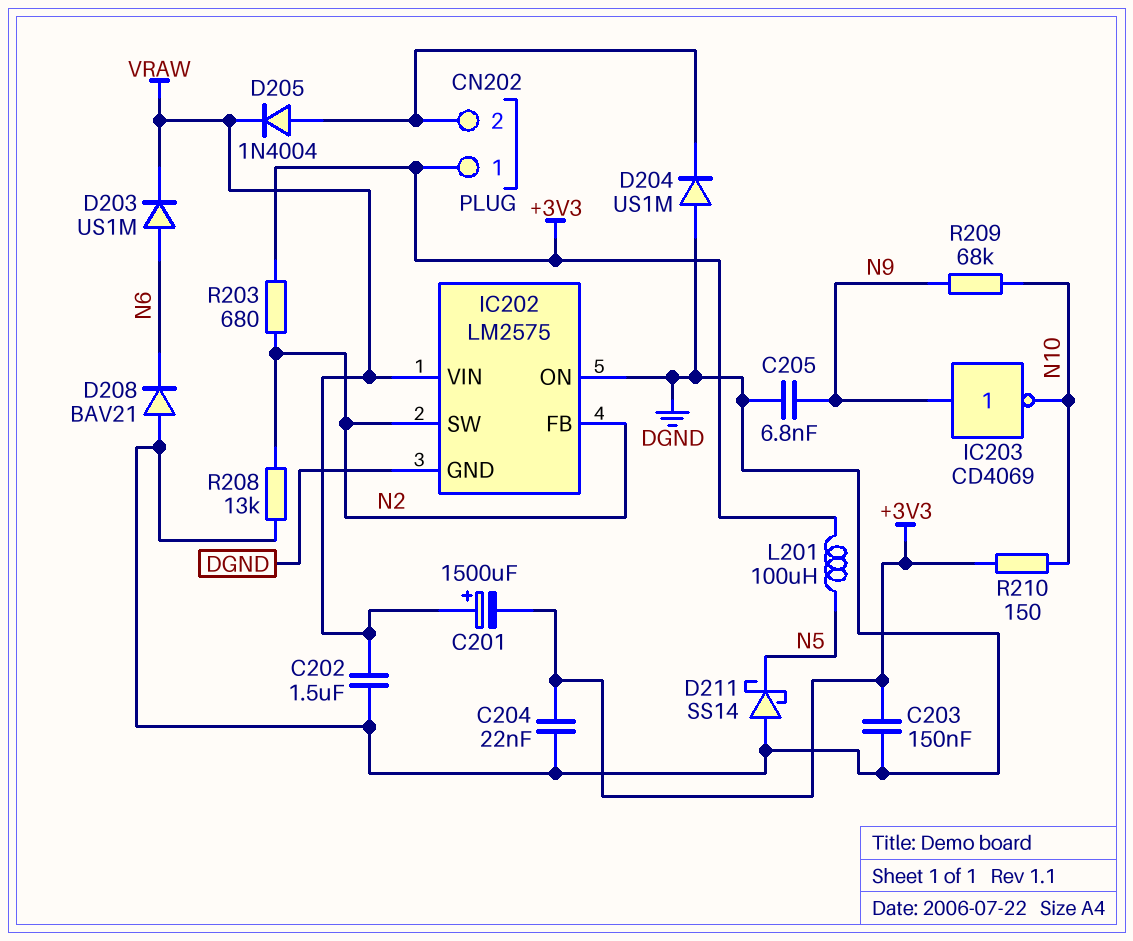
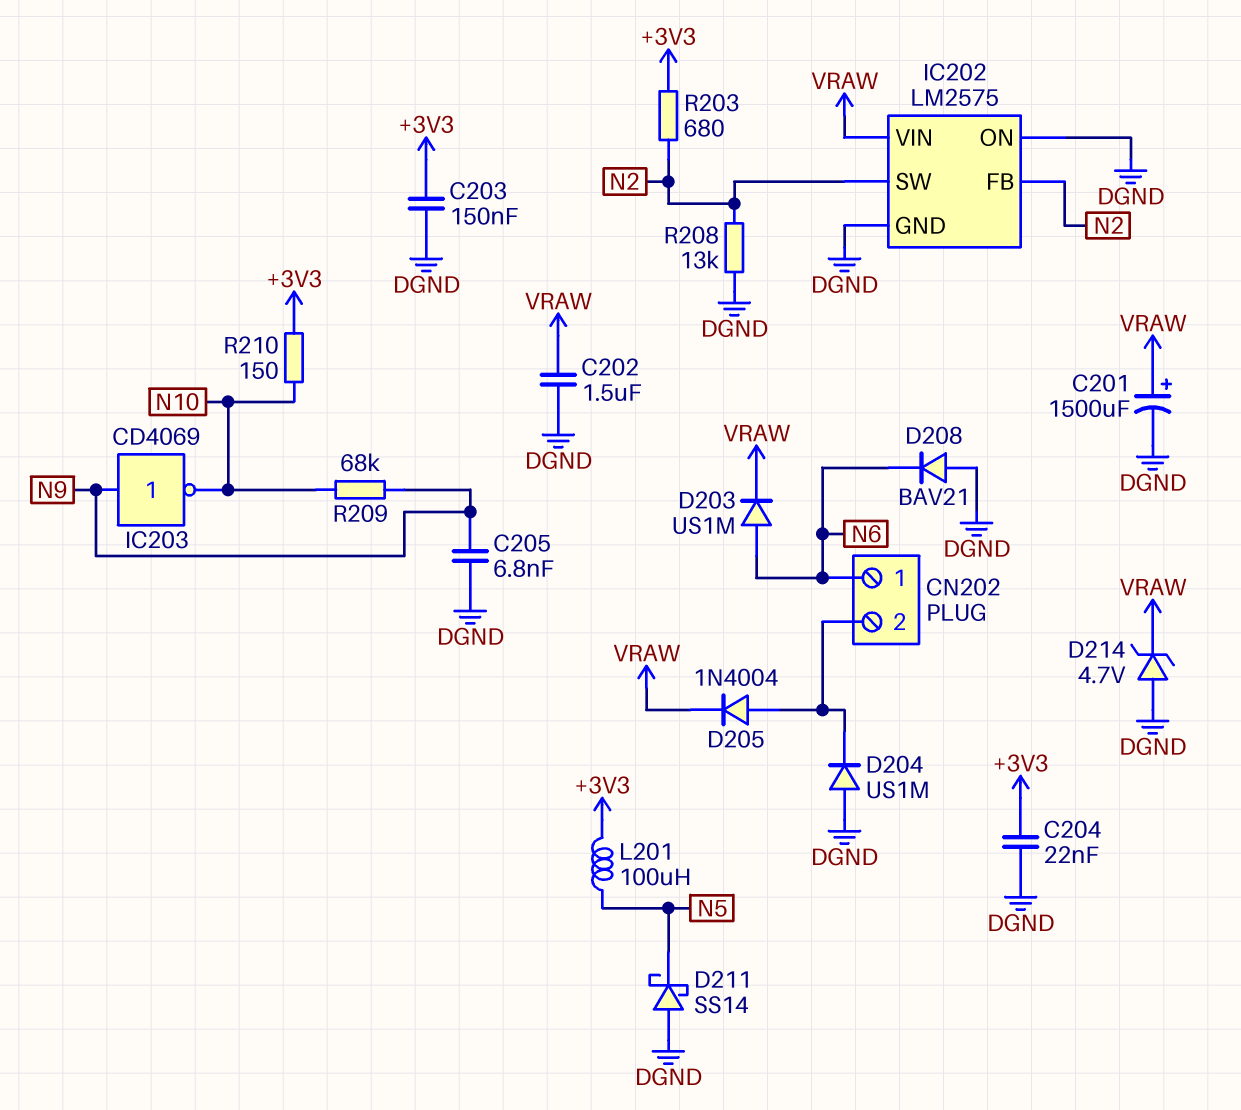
C201: 1500uF (plus VRAW, minus +3V3) -> 1500uF (plus VRAW, minus DGND)
CN202 pin 1: +3V3 -> N6
D214: none -> zener 4.7V (A DGND, K VRAW)

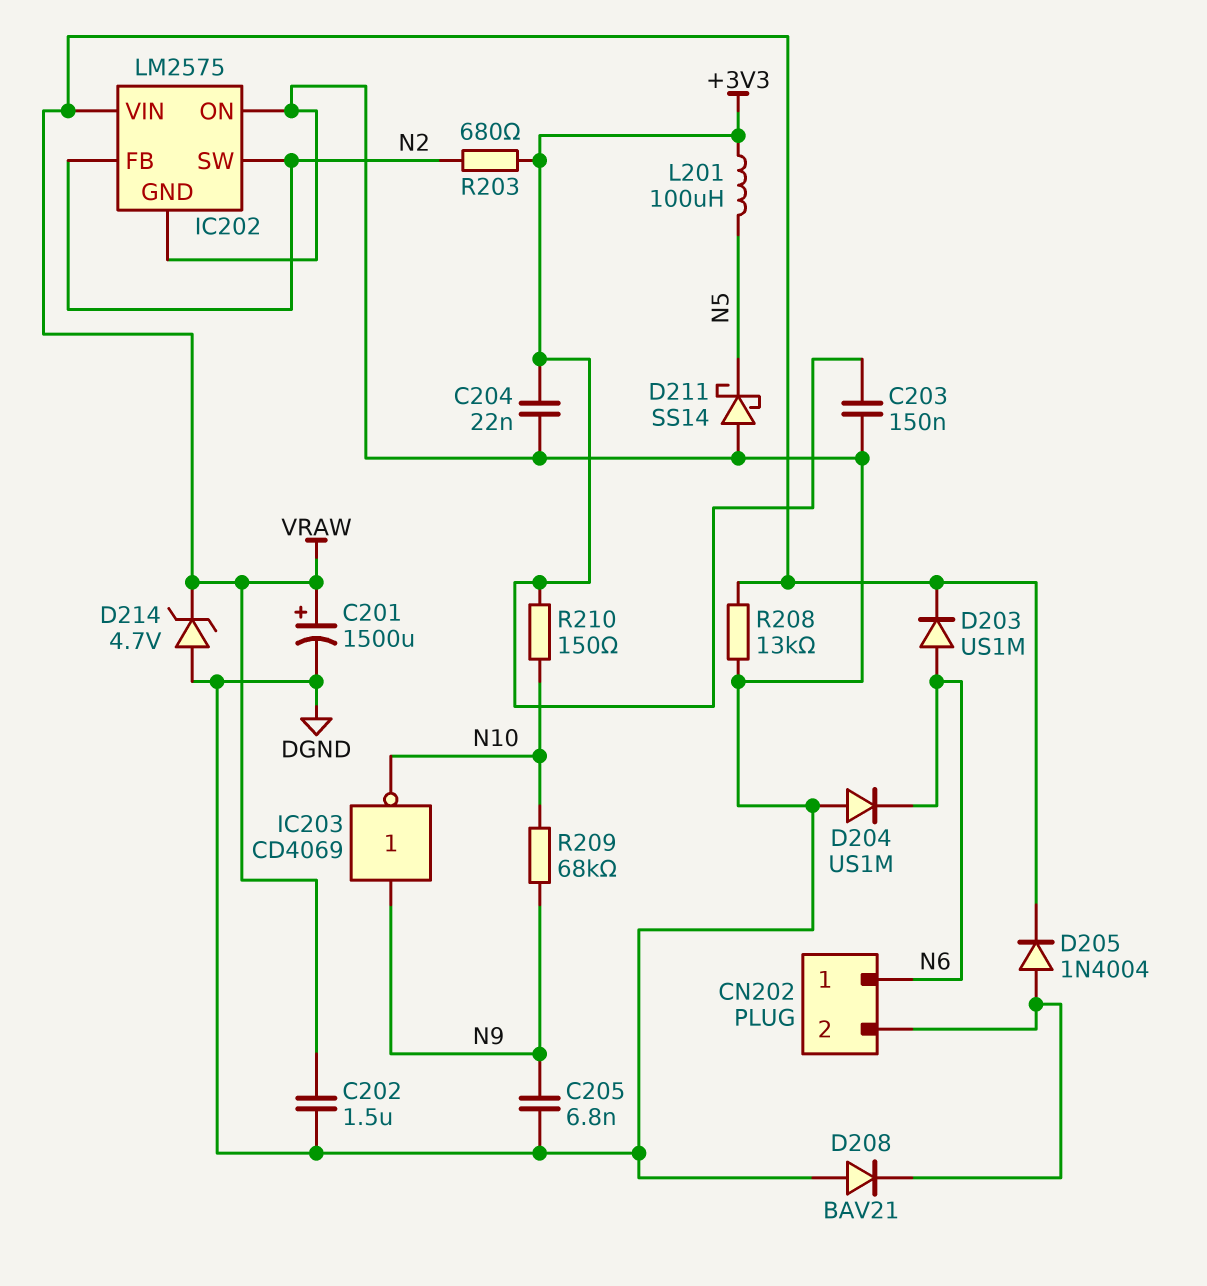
D204: diode US1M (A DGND, K CN202/2) -> diode US1M (A DGND, K N6)
D208: diode BAV21 (A DGND, K N6) -> diode BAV21 (A DGND, K CN202/2)
R208: 13k (DGND, N2) -> 13k (DGND, VRAW)

